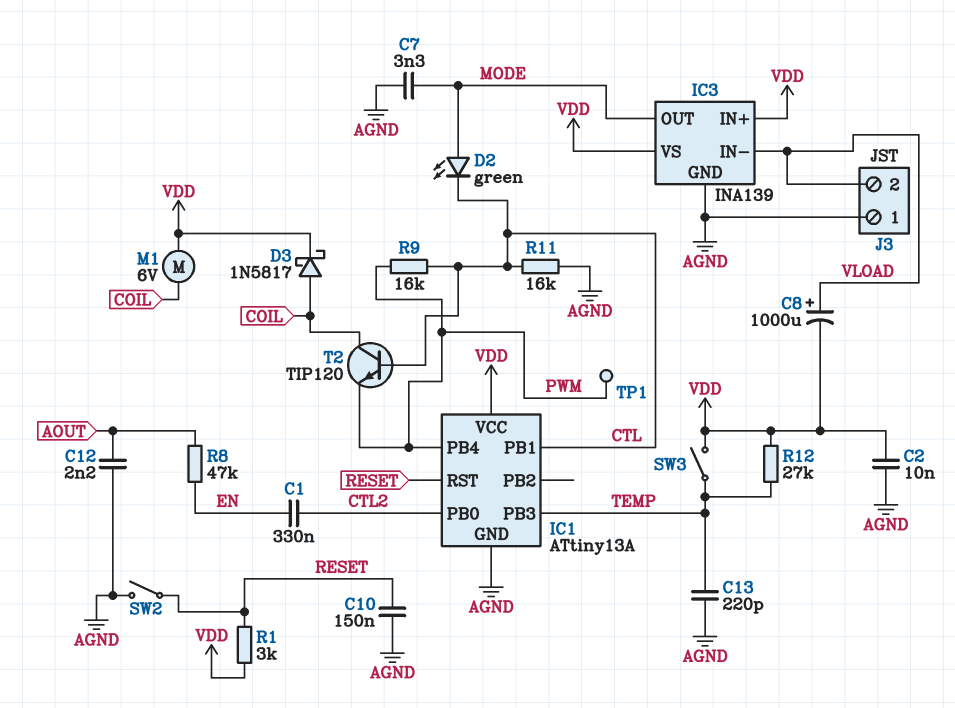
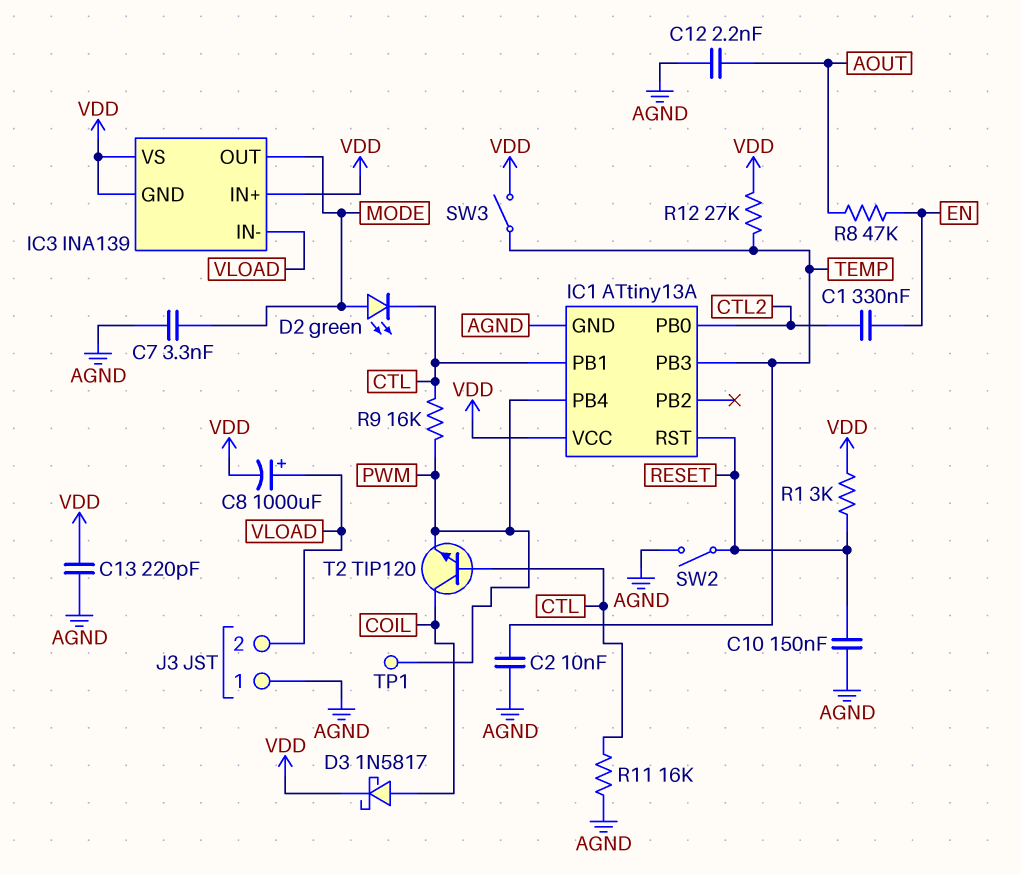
C2: 10nF (AGND, VDD) -> 10nF (AGND, TEMP)
C13: 220pF (AGND, TEMP) -> 220pF (AGND, VDD)
IC3 pin GND: AGND -> VDD
M1: motor 6V (COIL, VDD) -> none

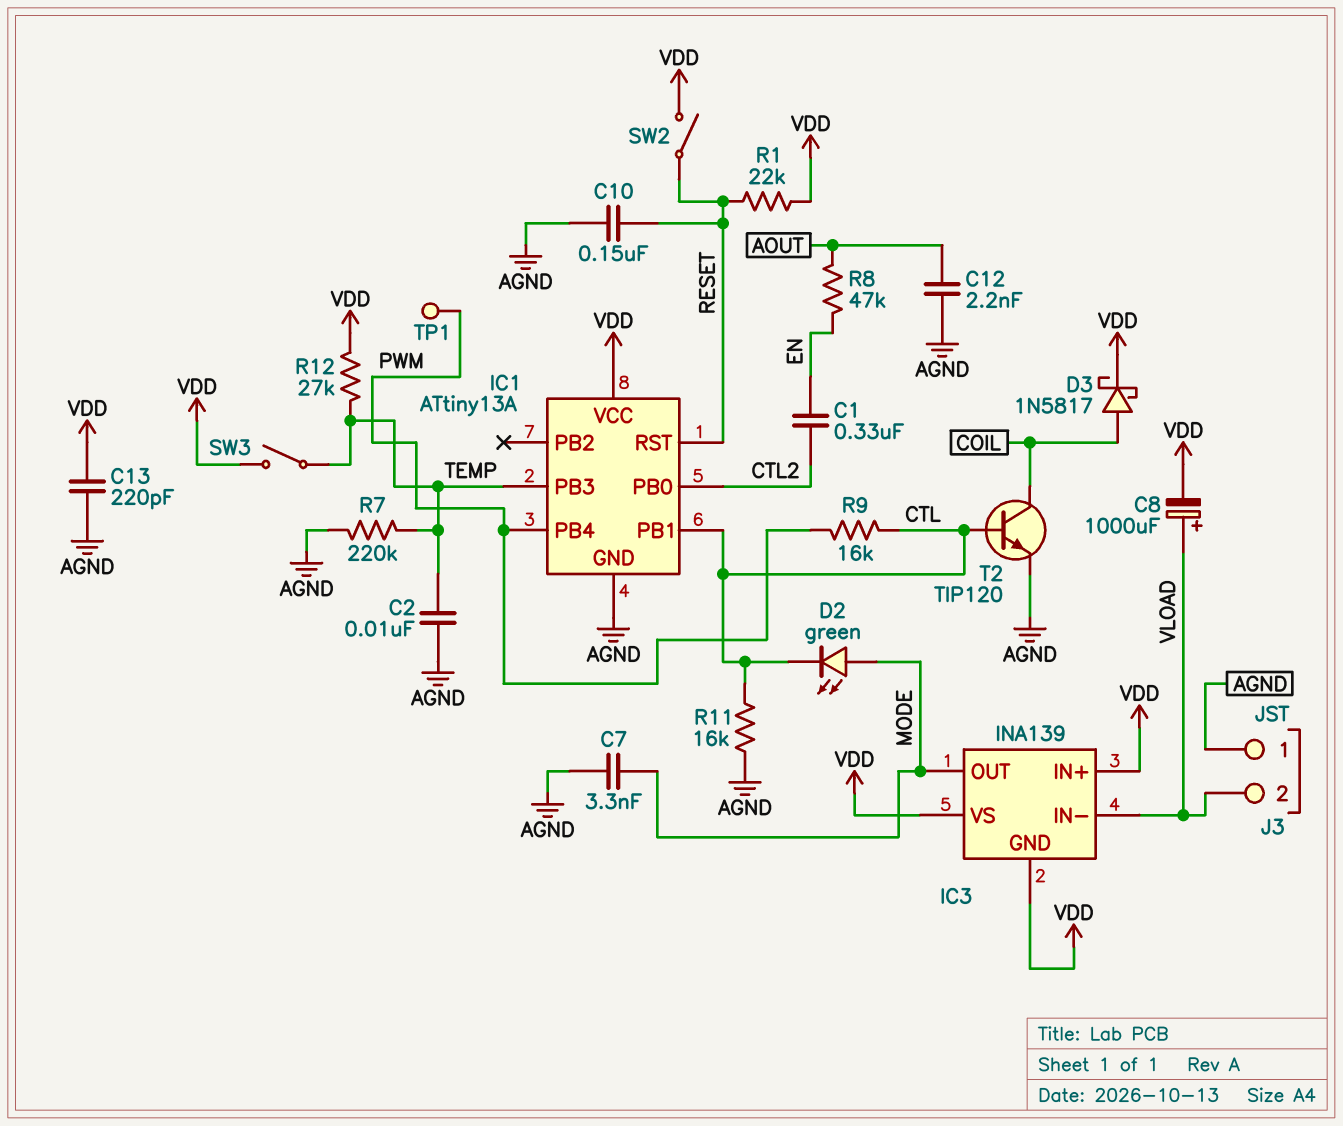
R1: 3k (RESET, VDD) -> 22k (RESET, VDD)
R7: none -> 220k (AGND, TEMP)
SW2: switch (AGND, RESET) -> switch (RESET, VDD)
T2: NPN TIP120 (B CTL, C COIL, E PWM) -> NPN TIP120 (B CTL, C COIL, E AGND)

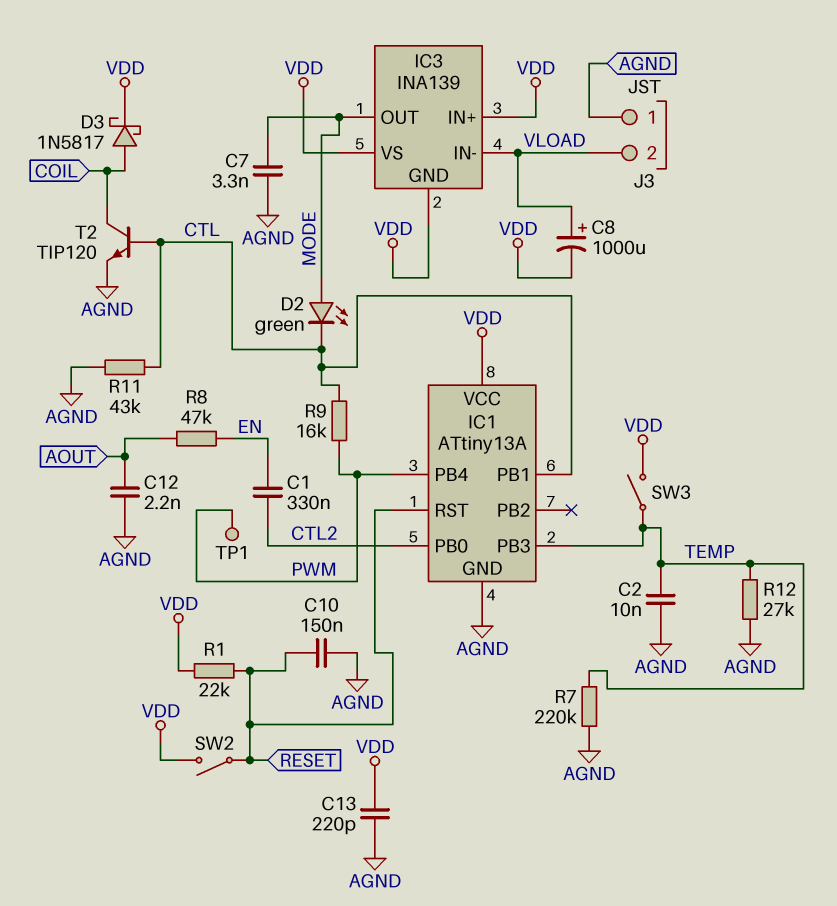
R11: 16k (AGND, CTL) -> 43k (AGND, CTL)
R12: 27k (TEMP, VDD) -> 27k (AGND, TEMP)

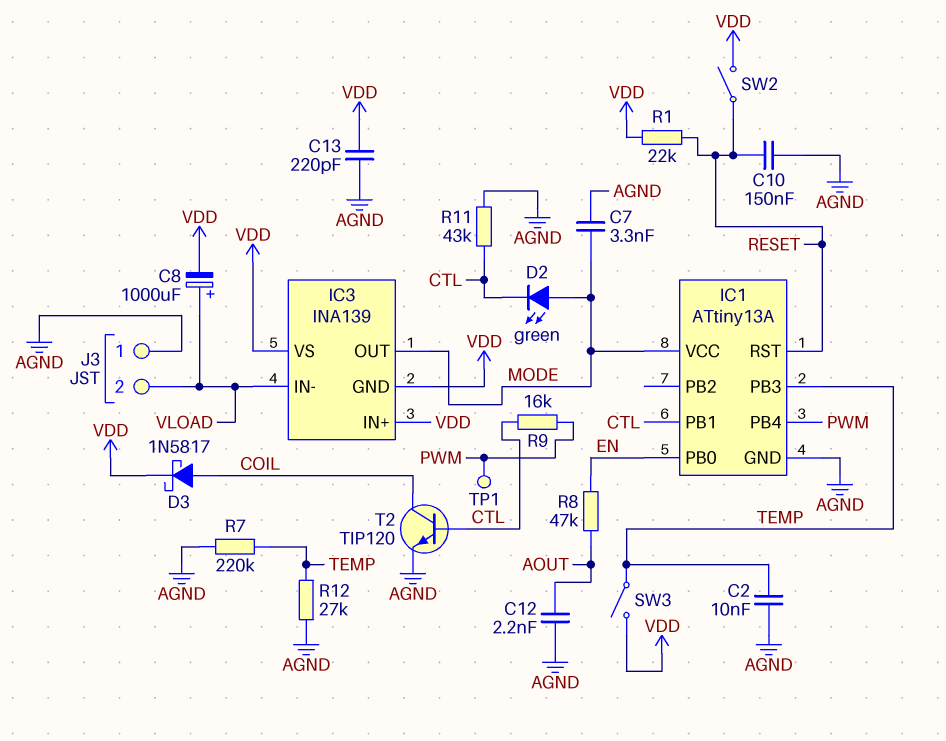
C1: 330nF (CTL2, EN) -> none
IC1 pin PB0: CTL2 -> EN
IC1 pin VCC: VDD -> MODE

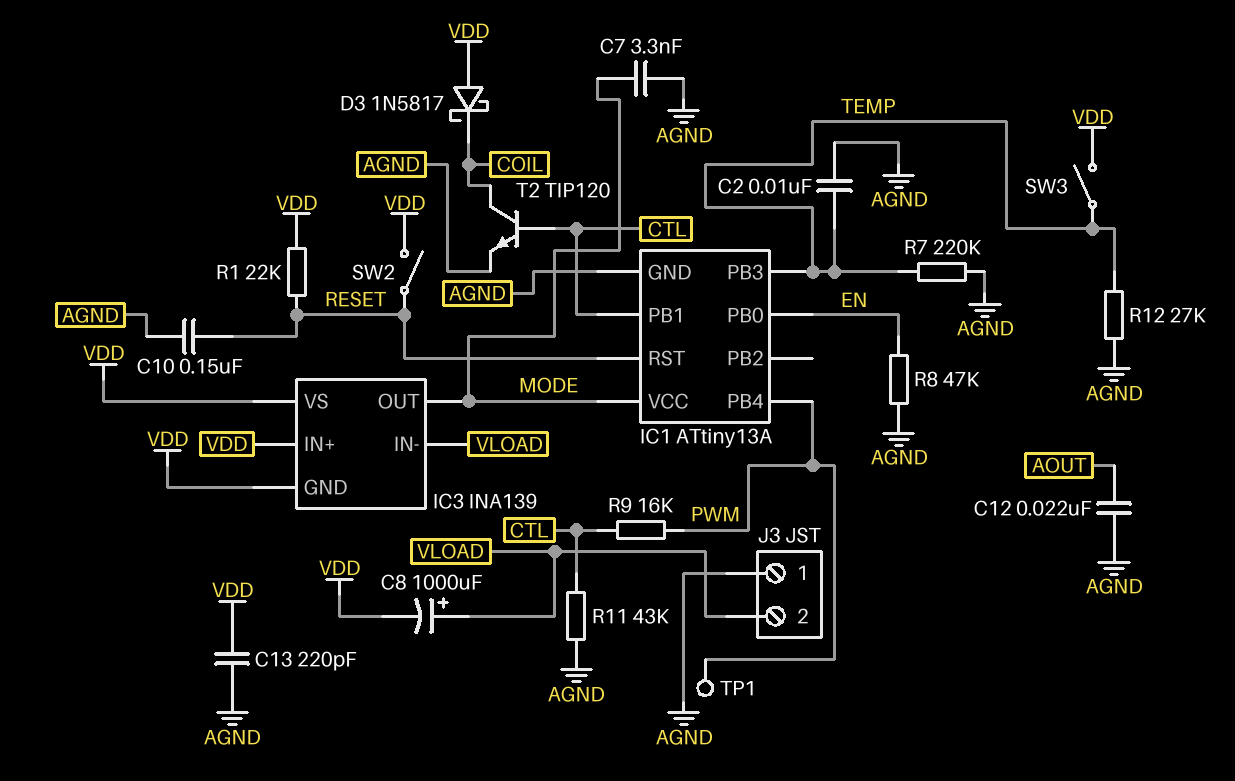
C12: 2.2nF (AGND, AOUT) -> 22nF (AGND, AOUT)
D2: LED green (A MODE, K CTL) -> none
D3: schottky 1N5817 (A COIL, K VDD) -> schottky 1N5817 (A VDD, K COIL)
R8: 47k (AOUT, EN) -> 47k (AGND, EN)

